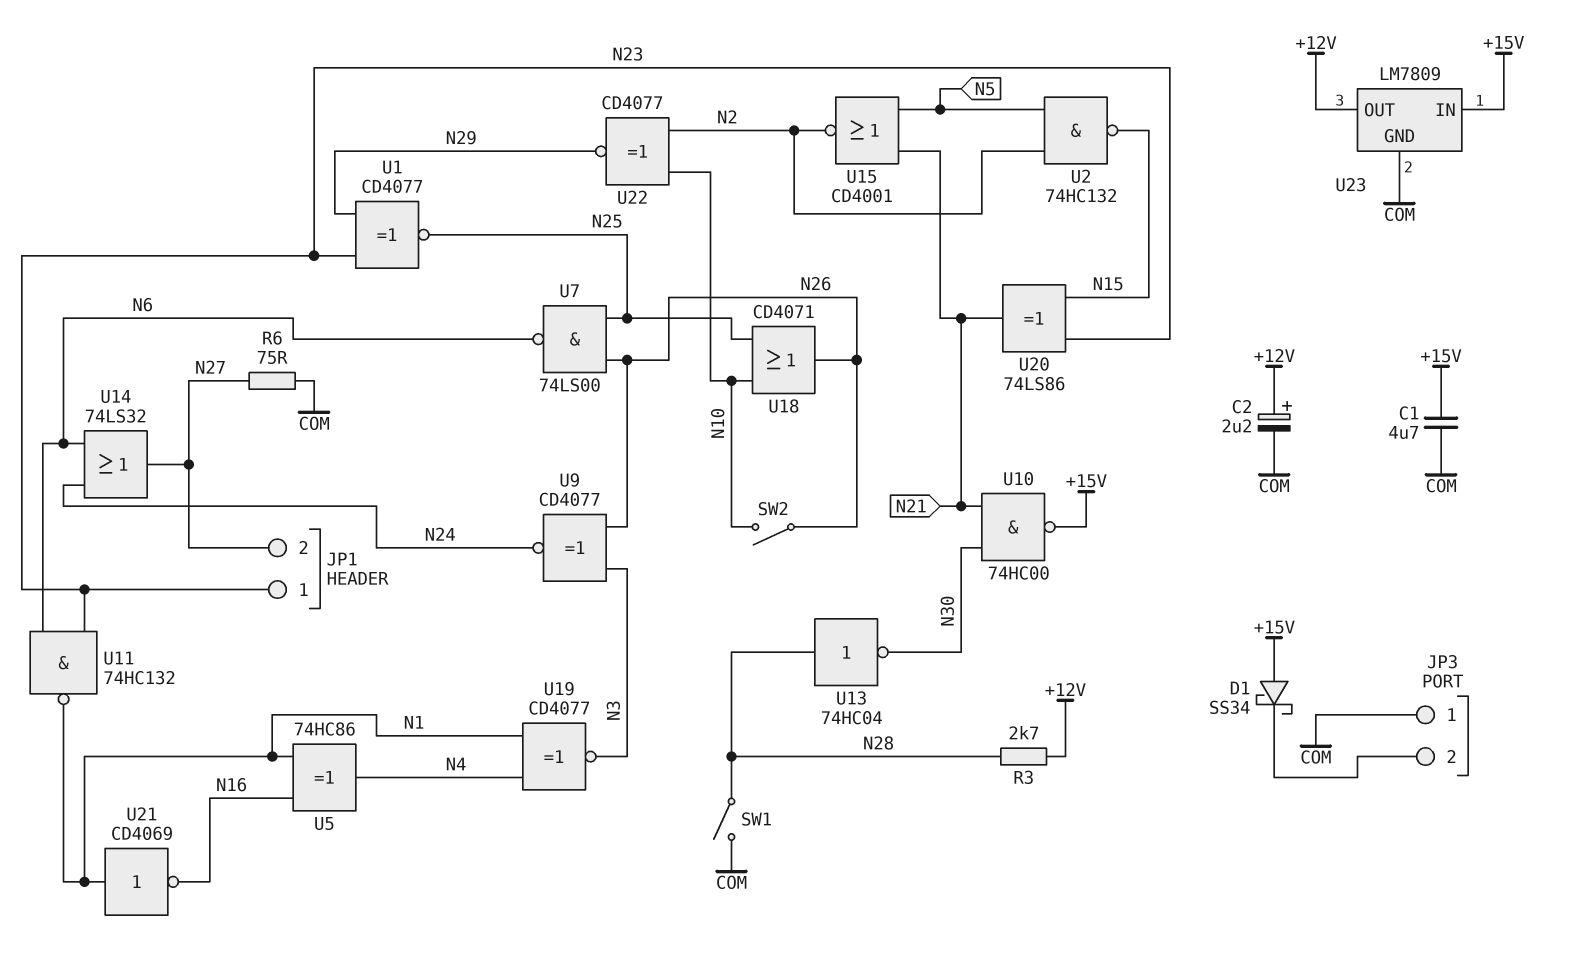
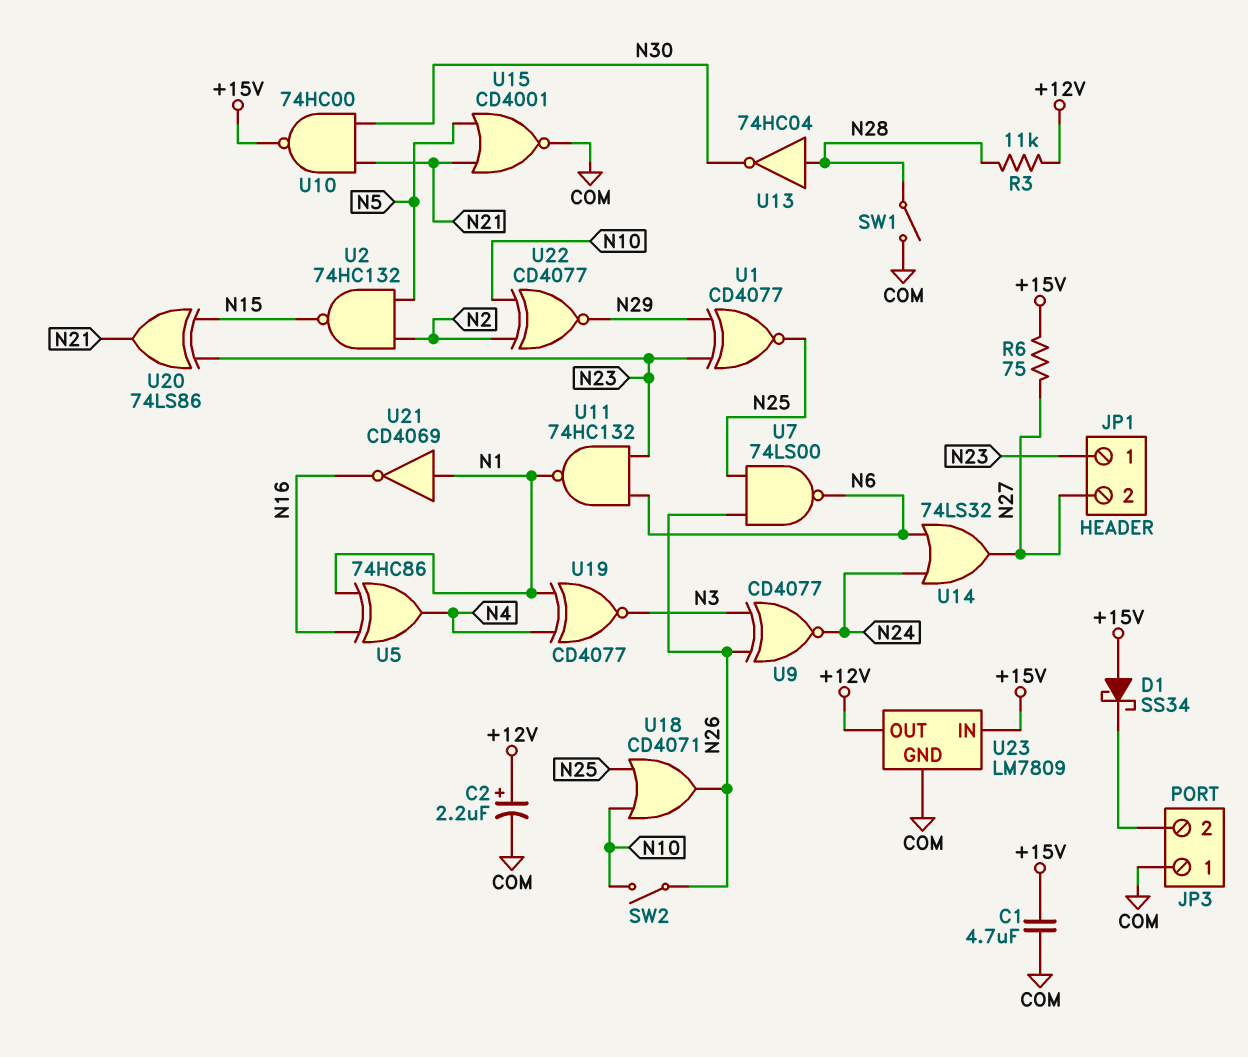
R3: 2.7k (+12V, N28) -> 11k (+12V, N28)
R6: 75 (COM, N27) -> 75 (+15V, N27)
U15: NOR CD4001 (in N5, in N21, out N2) -> NOR CD4001 (in N5, in N21, out COM)

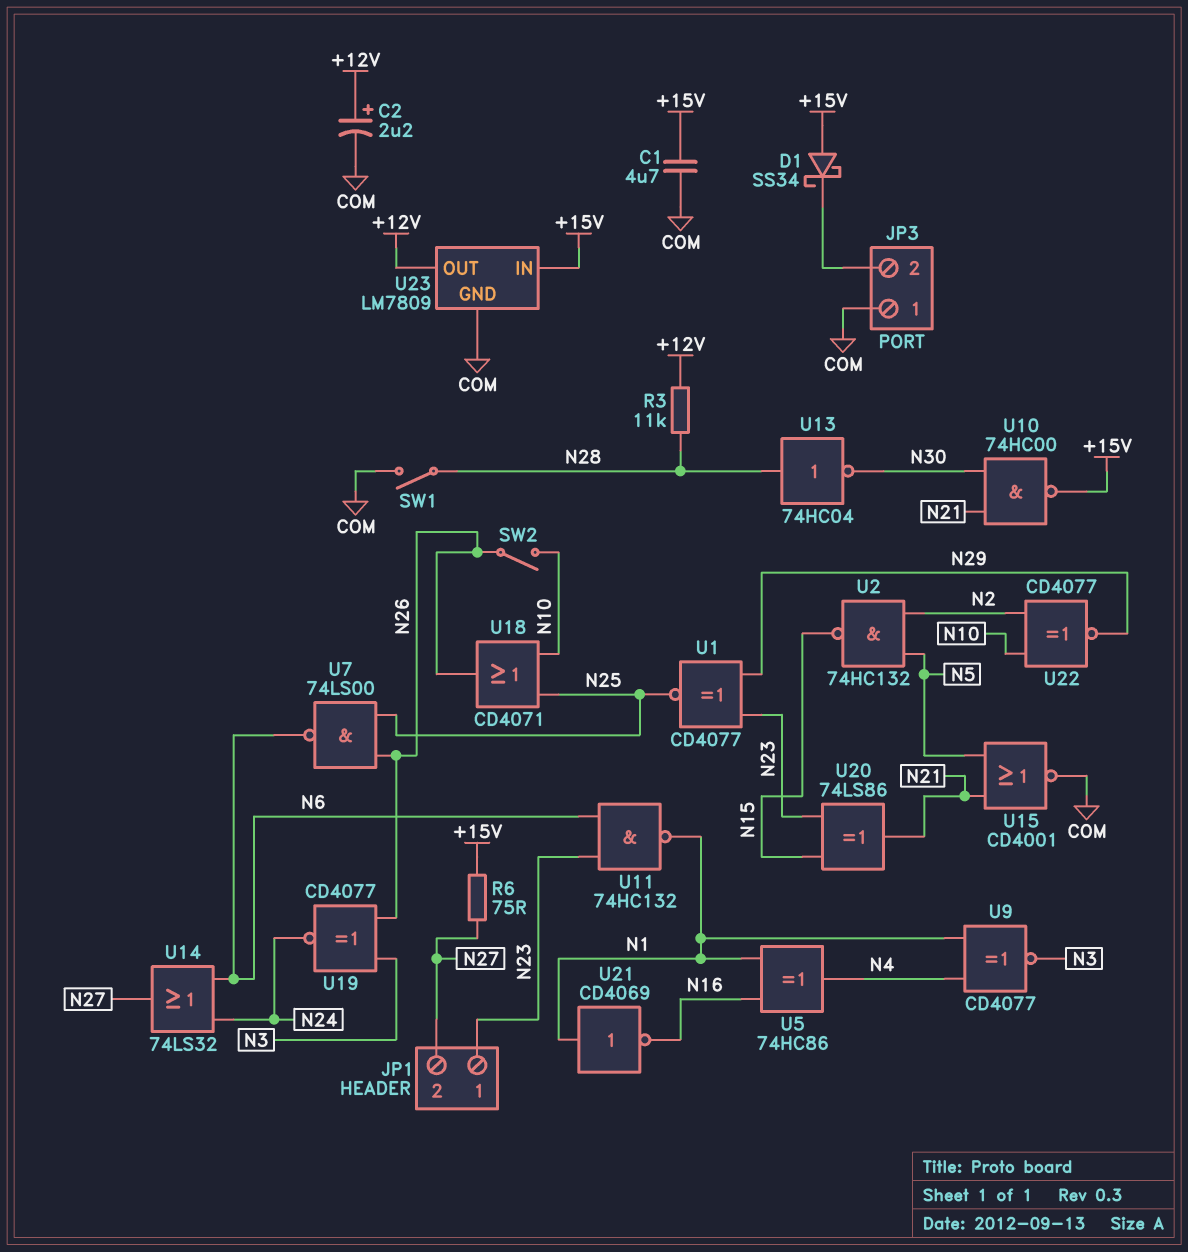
U9: XNOR CD4077 (in N3, in N26, out N24) -> XNOR CD4077 (in N1, in N4, out N3)
U19: XNOR CD4077 (in N1, in N4, out N3) -> XNOR CD4077 (in N3, in N26, out N24)

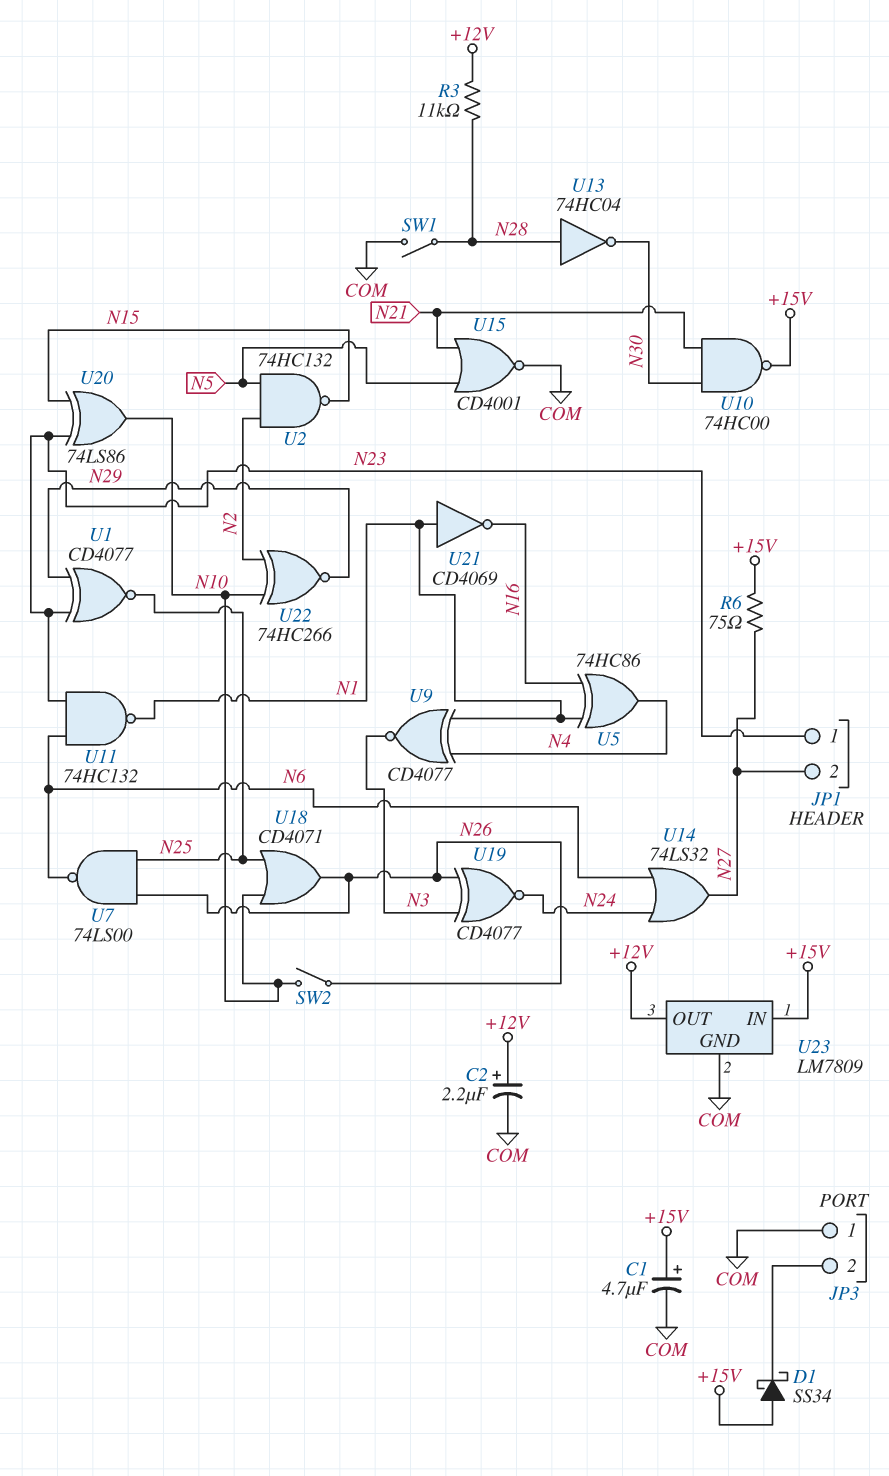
C1: 4.7uF (+15V, COM) -> 4.7uF (plus +15V, minus COM)
U20: XOR 74LS86 (in N15, in N23, out N21) -> XOR 74LS86 (in N15, in N23, out N10)
U22: XNOR CD4077 (in N2, in N10, out N29) -> XNOR 74HC266 (in N2, in N10, out N29)

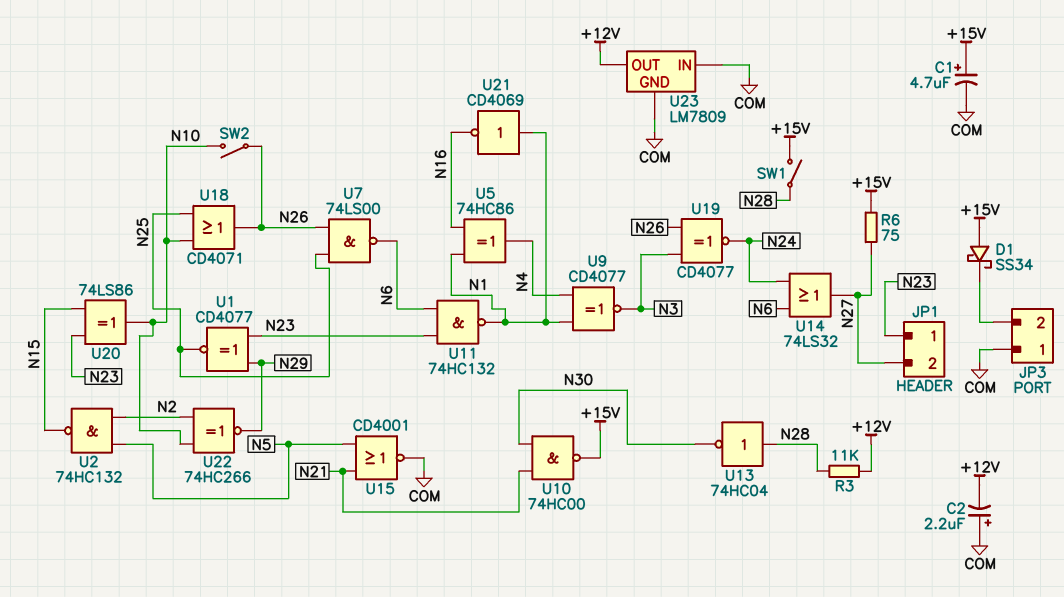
C2: 2.2uF (plus +12V, minus COM) -> 2.2uF (plus COM, minus +12V)
SW1: switch (COM, N28) -> switch (+15V, N28)
U23 pin IN: +15V -> COM

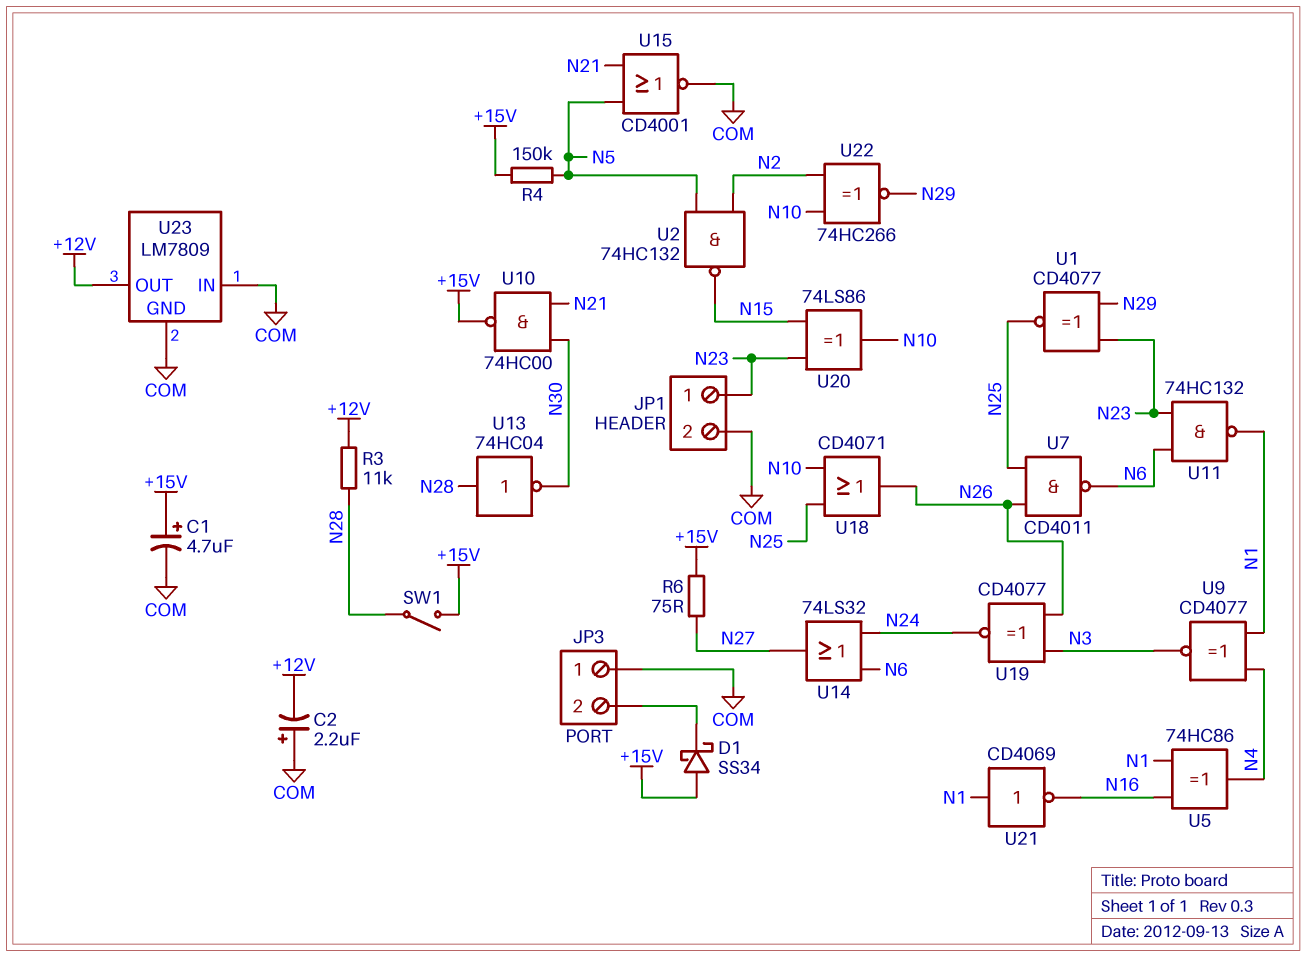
JP1 pin 2: N27 -> COM
R4: none -> 150k (+15V, N5)
SW2: switch (N10, N26) -> none
U7: NAND 74LS00 (in N25, in N26, out N6) -> NAND CD4011 (in N25, in N26, out N6)

